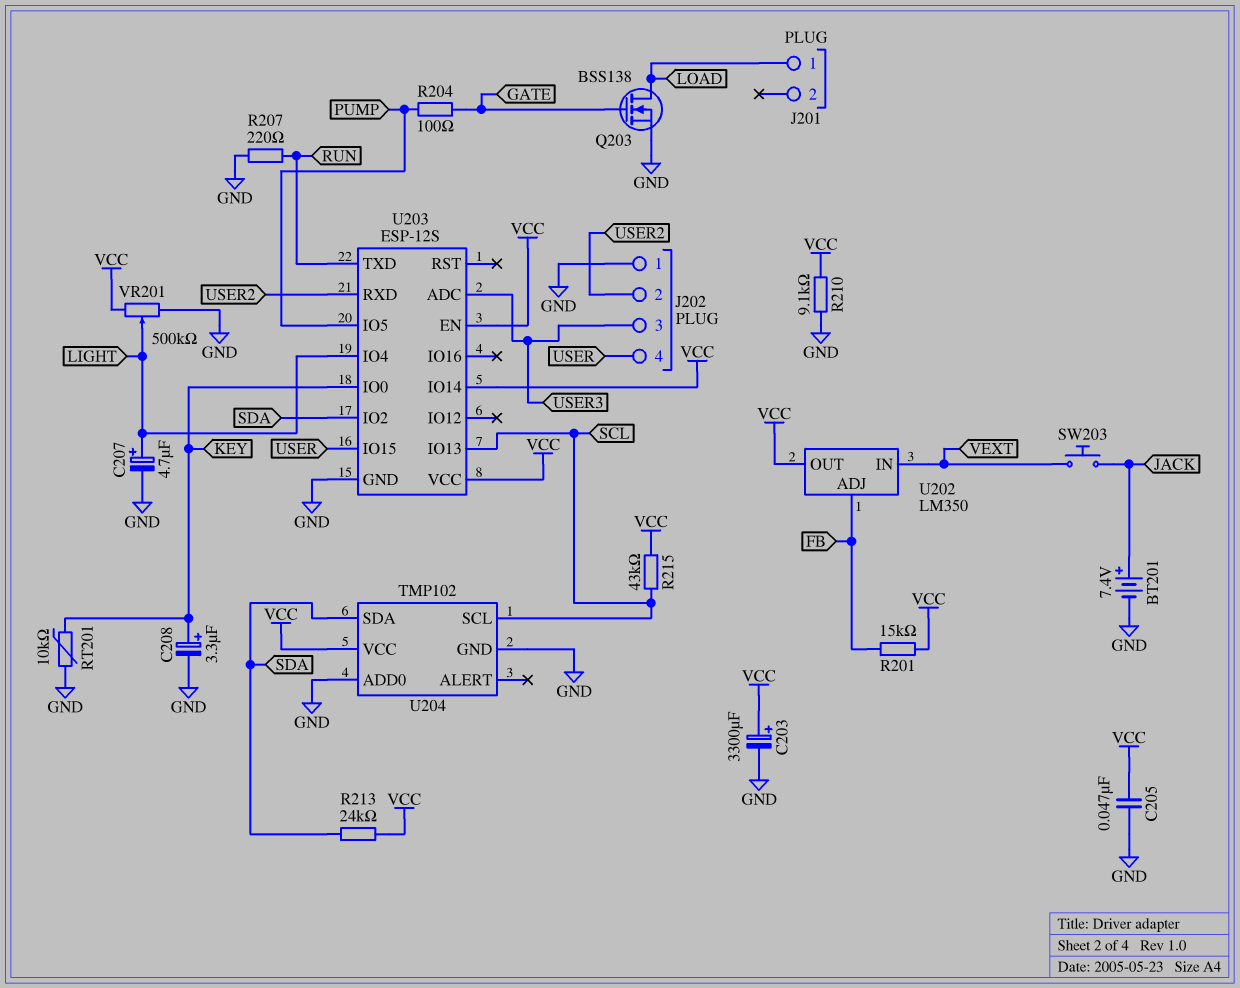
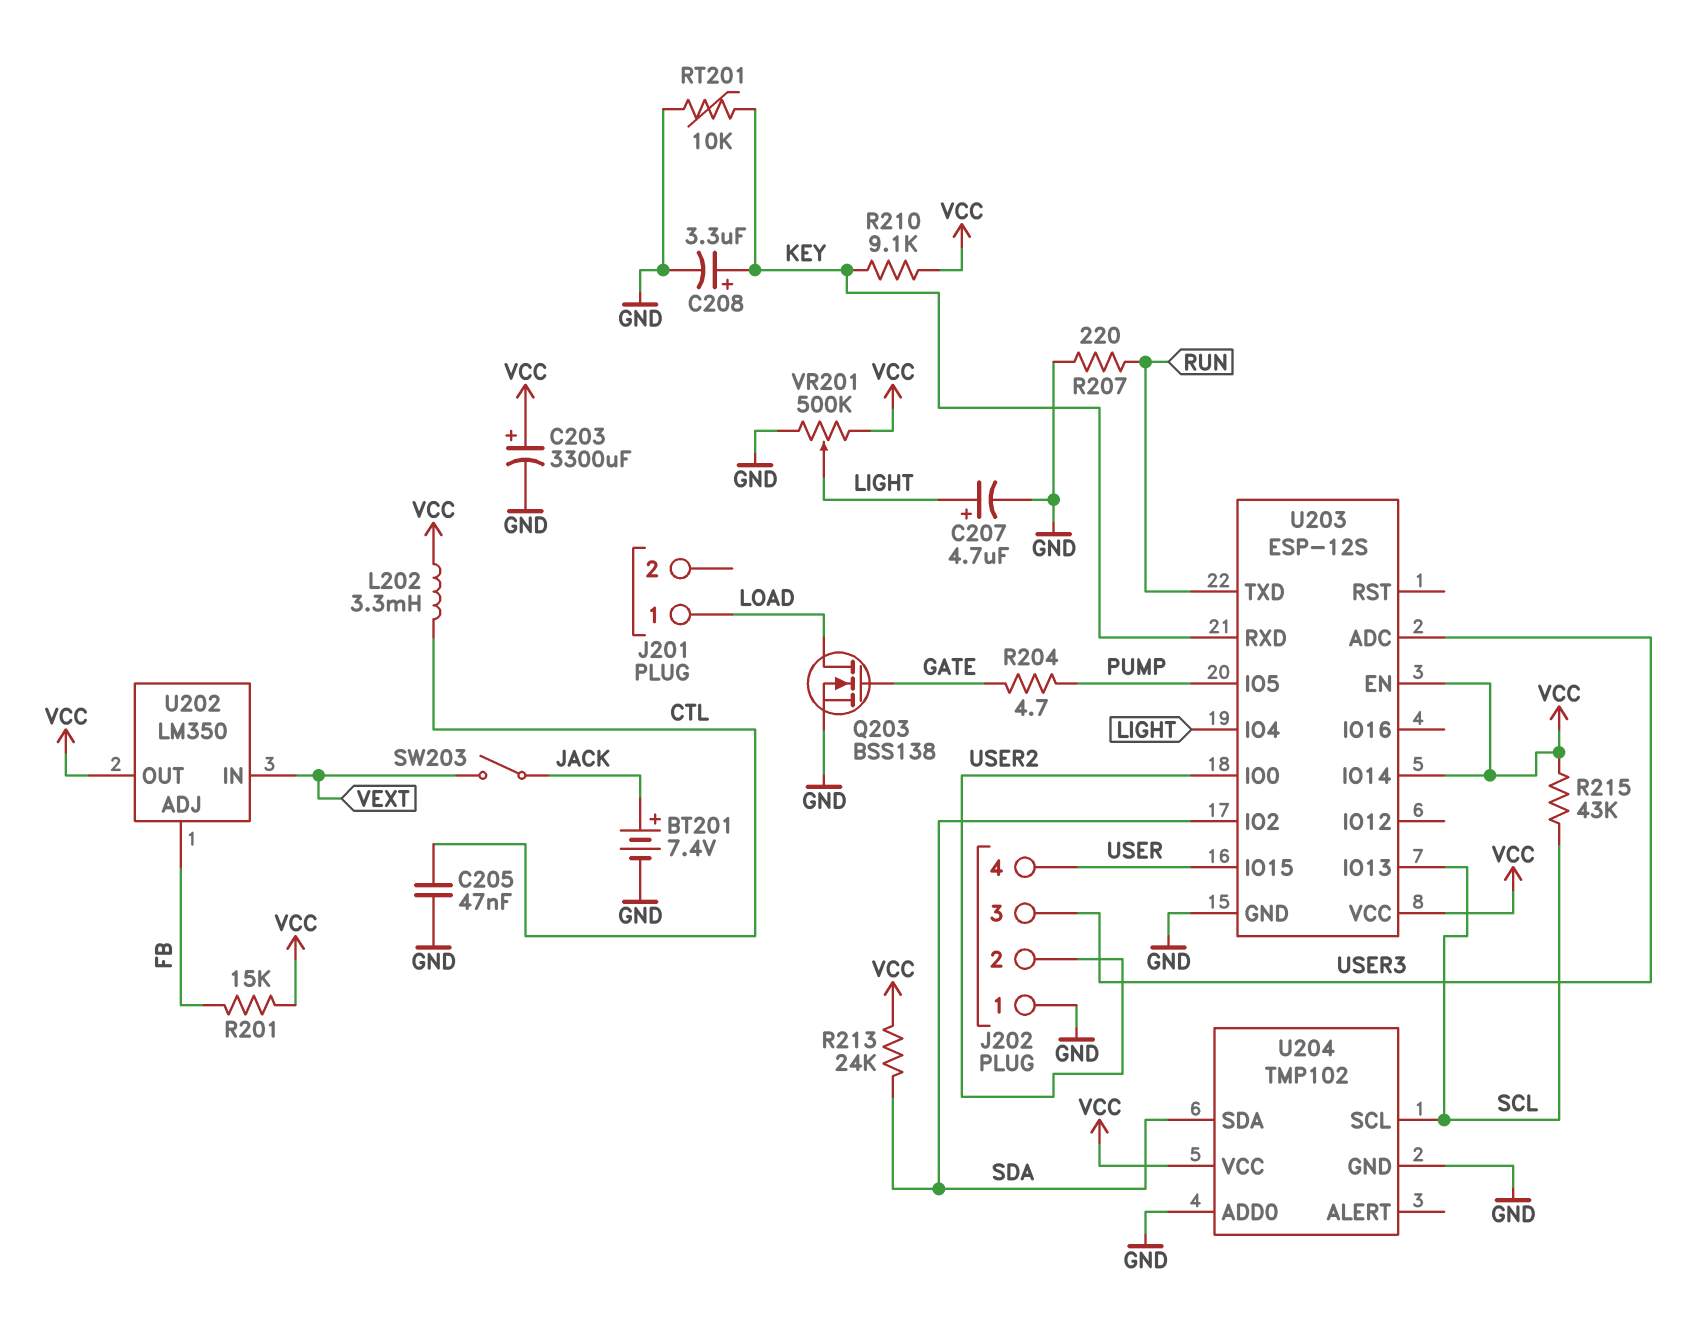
C205: 47nF (GND, VCC) -> 47nF (CTL, GND)
L202: none -> 3.3mH (CTL, VCC)
R204: 100 (GATE, PUMP) -> 4.7 (GATE, PUMP)
R210: 9.1k (GND, VCC) -> 9.1k (KEY, VCC)
SW203: button (JACK, VEXT) -> switch (JACK, VEXT)
U203 pin IO0: KEY -> USER2
U203 pin RXD: USER2 -> KEY

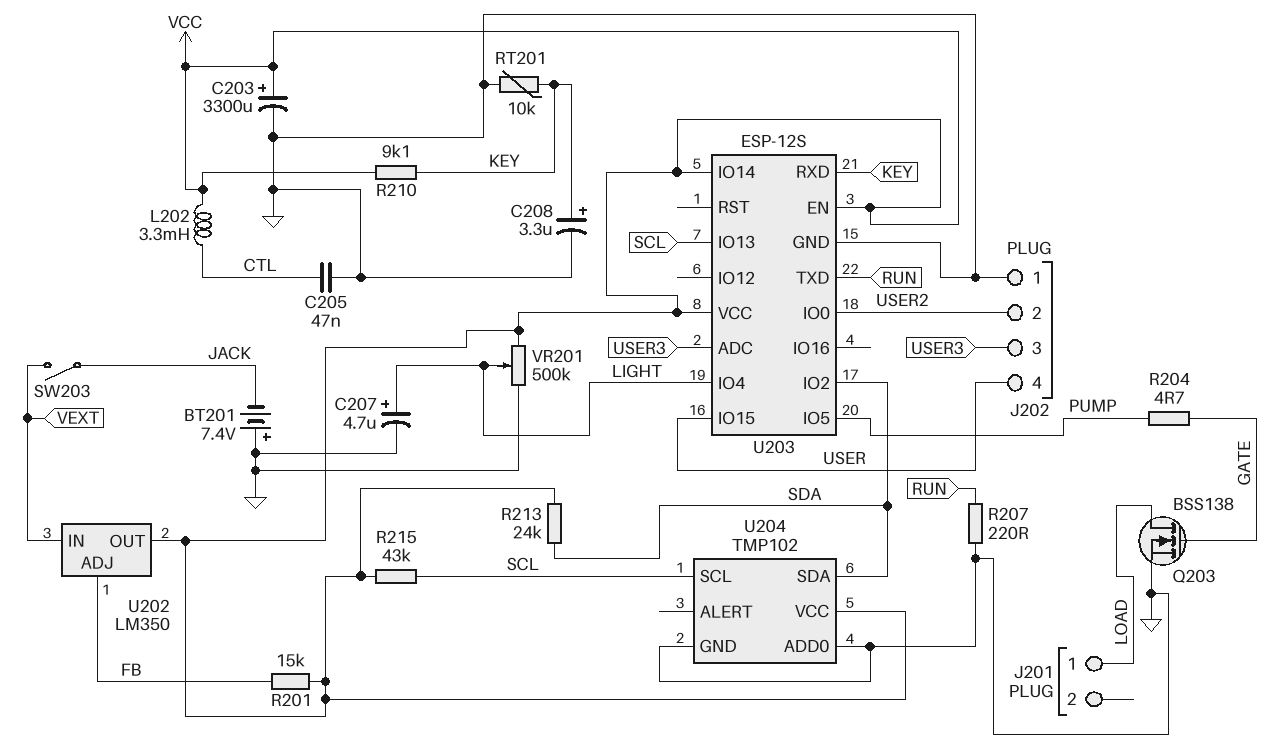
BT201: 7.4V (plus JACK, minus GND) -> 7.4V (plus GND, minus JACK)

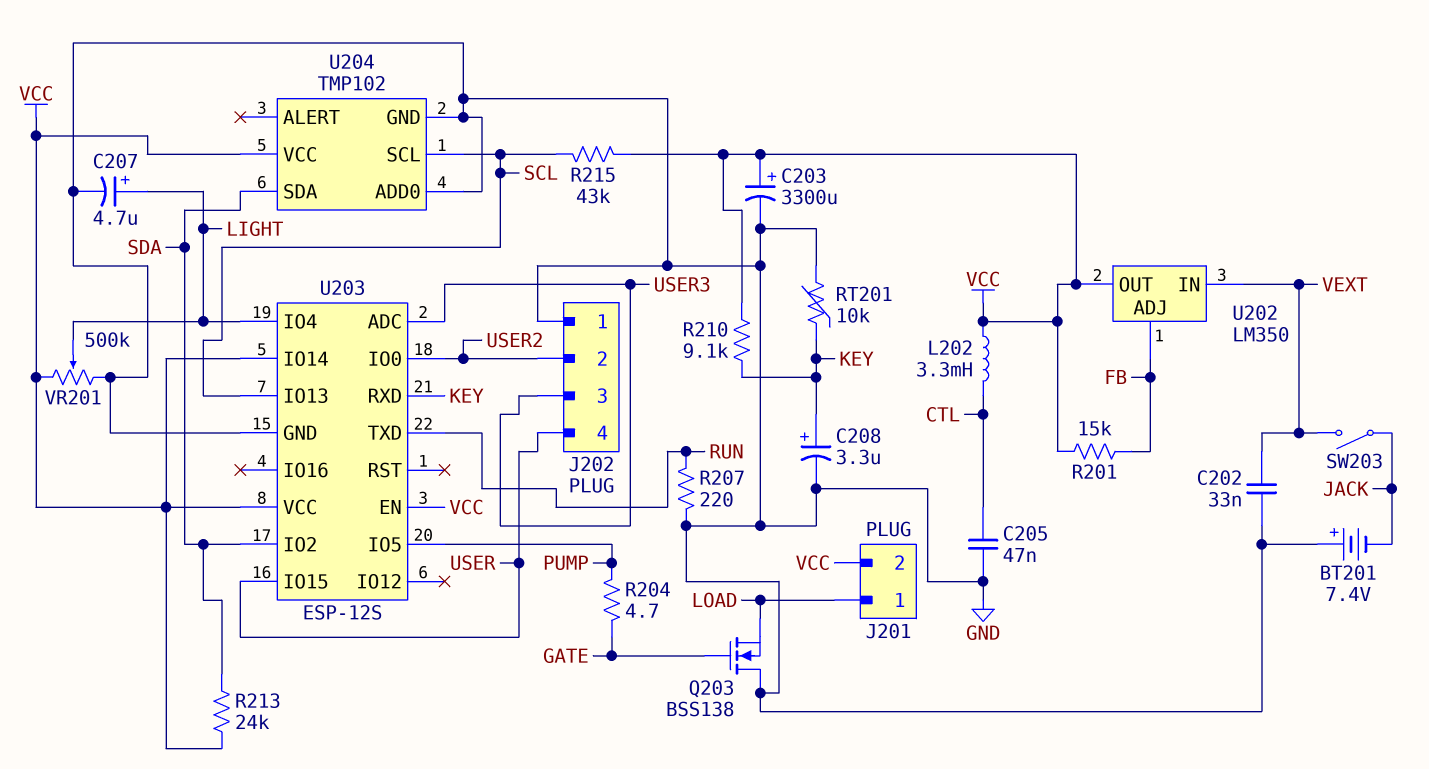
C202: none -> 33nF (GND, VEXT)
J201 pin 2: none -> VCC
Q203: NMOS BSS138 (G GATE, D LOAD, S GND) -> NMOS BSS138 (G GATE, D GND, S LOAD)

